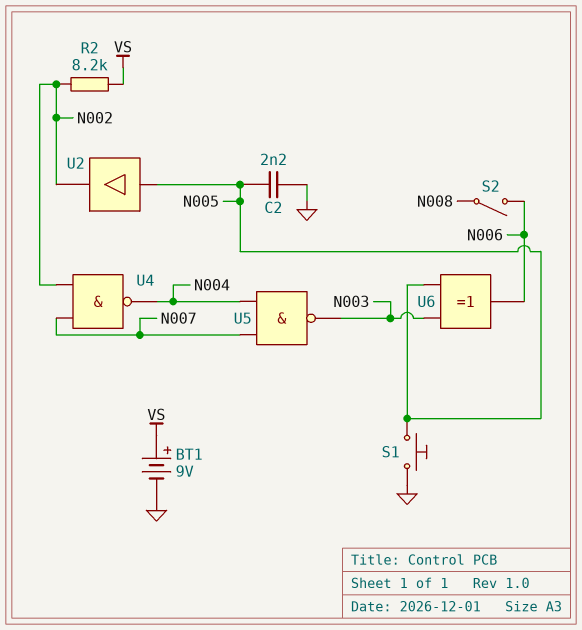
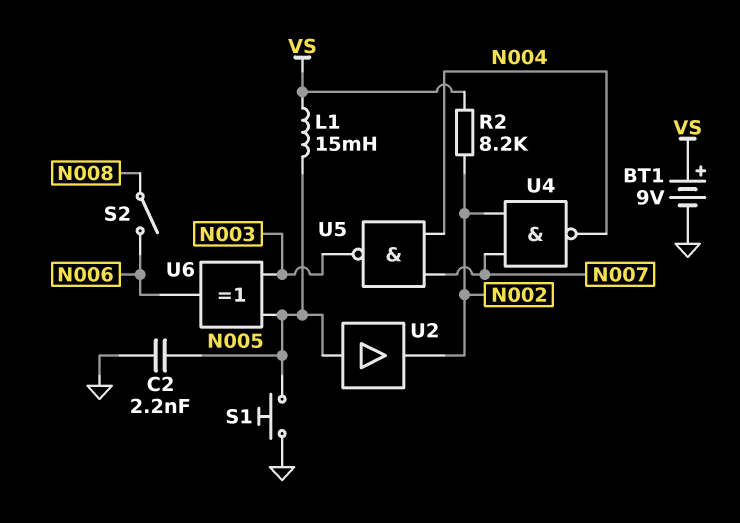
L1: none -> 15mH (N005, VS)

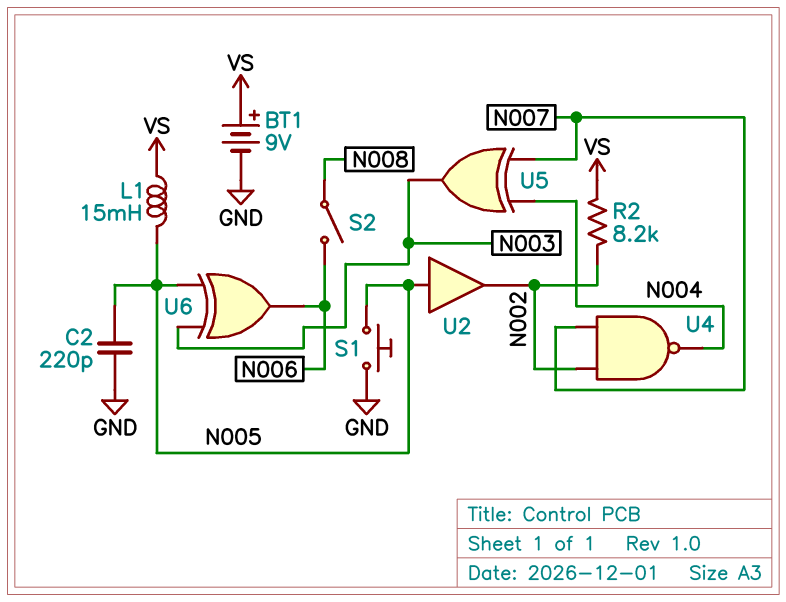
C2: 2.2nF (GND, N005) -> 220pF (GND, N005)
U5: NAND (in N004, in N007, out N003) -> XOR (in N004, in N007, out N003)

